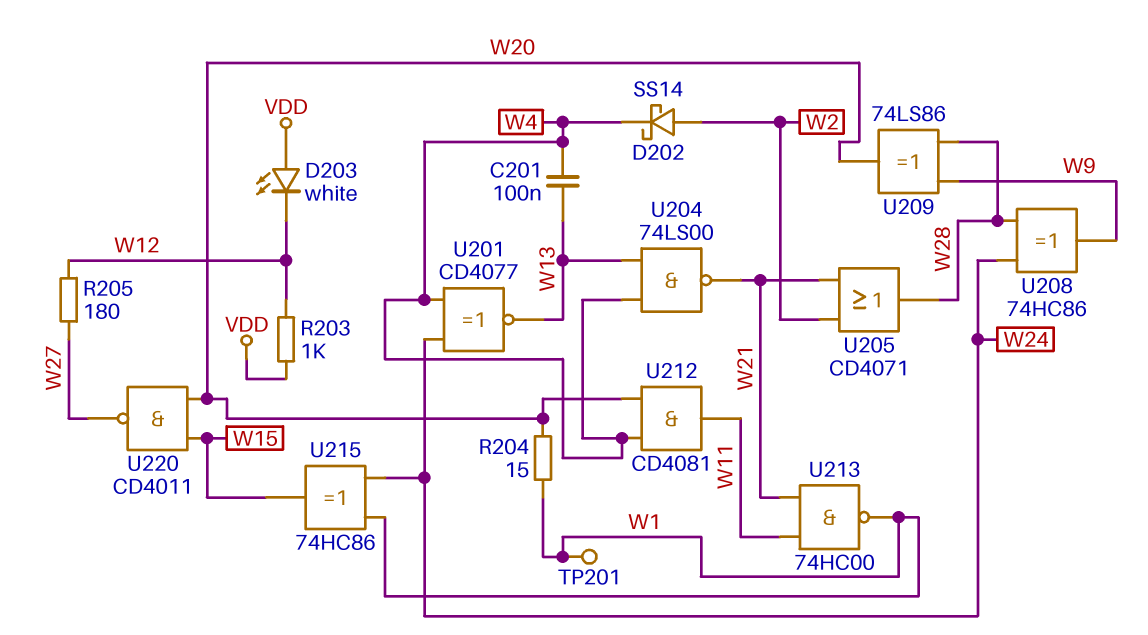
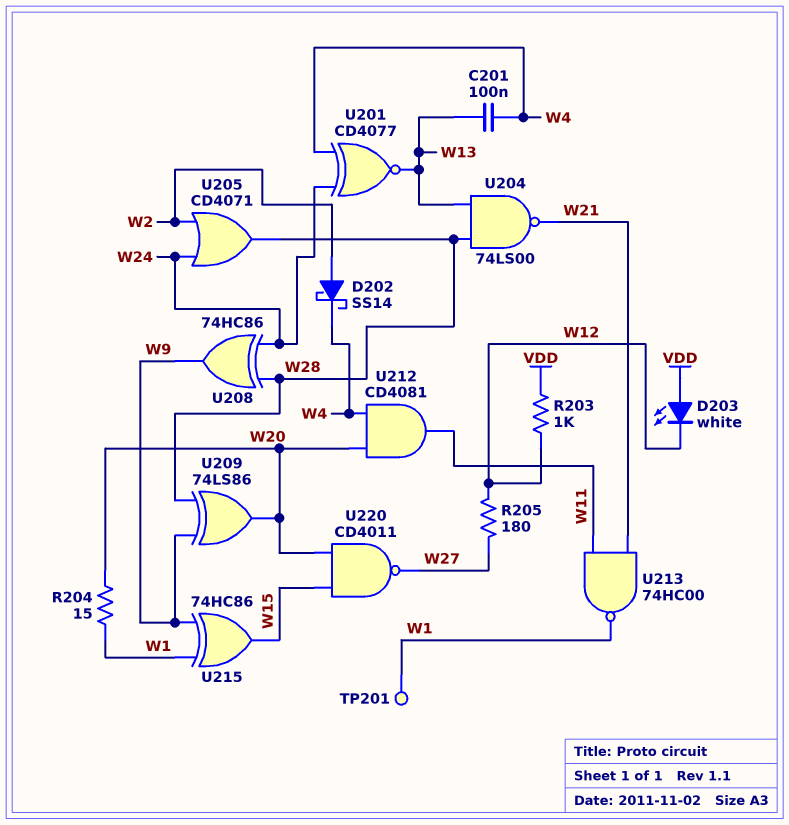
U204: NAND 74LS00 (in W4, in W13, out W21) -> NAND 74LS00 (in W13, in W28, out W21)
U205: OR CD4071 (in W2, in W21, out W28) -> OR CD4071 (in W2, in W24, out W28)
U215: XOR 74HC86 (in W1, in W24, out W15) -> XOR 74HC86 (in W1, in W9, out W15)

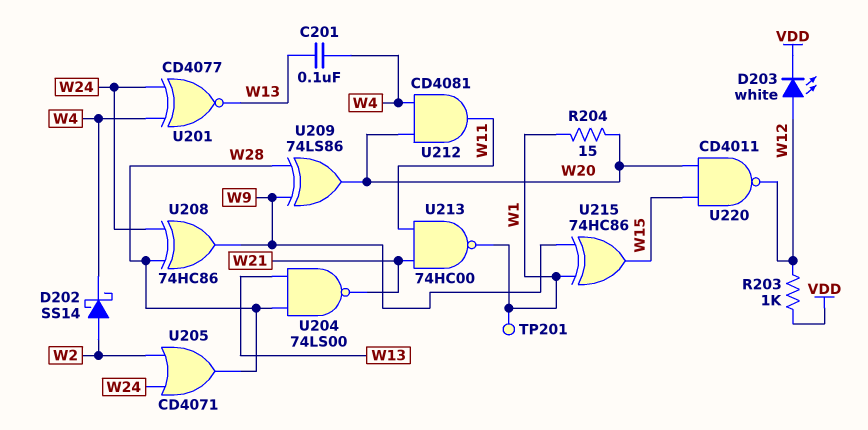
D203: LED white (A VDD, K W12) -> LED white (A W12, K VDD)
R205: 180 (W12, W27) -> none
U220: NAND CD4011 (in W15, in W20, out W27) -> NAND CD4011 (in W15, in W20, out W12)

